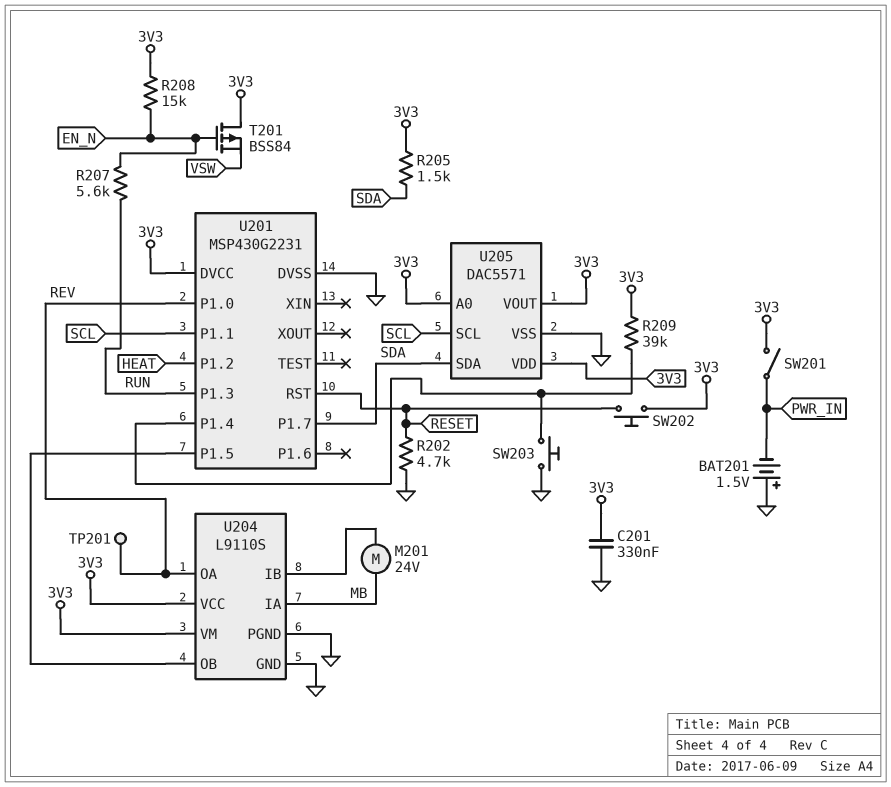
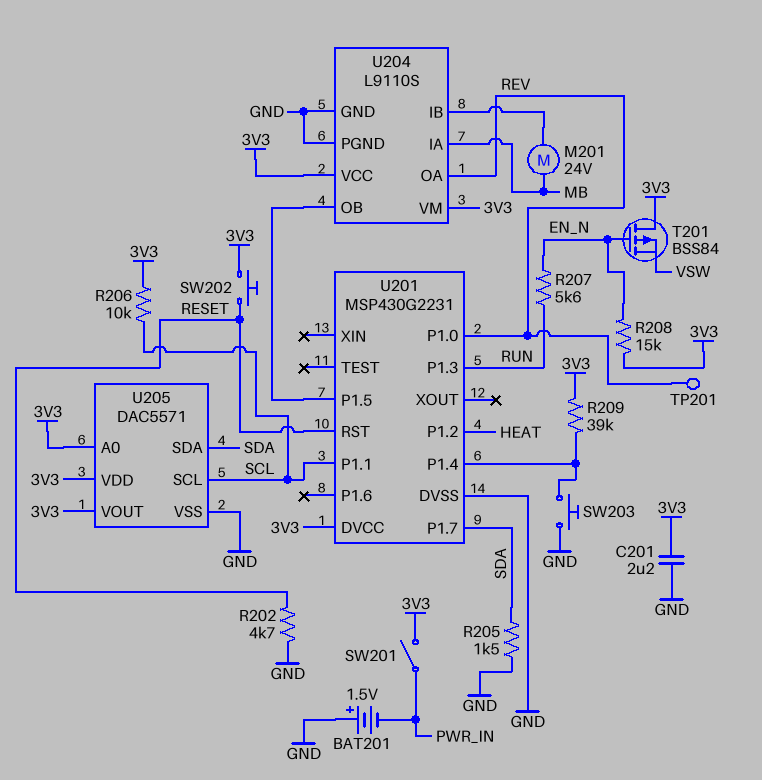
C201: 330nF (3V3, GND) -> 2.2uF (3V3, GND)
R205: 1.5k (3V3, SDA) -> 1.5k (GND, SDA)
R206: none -> 10k (3V3, SCL)

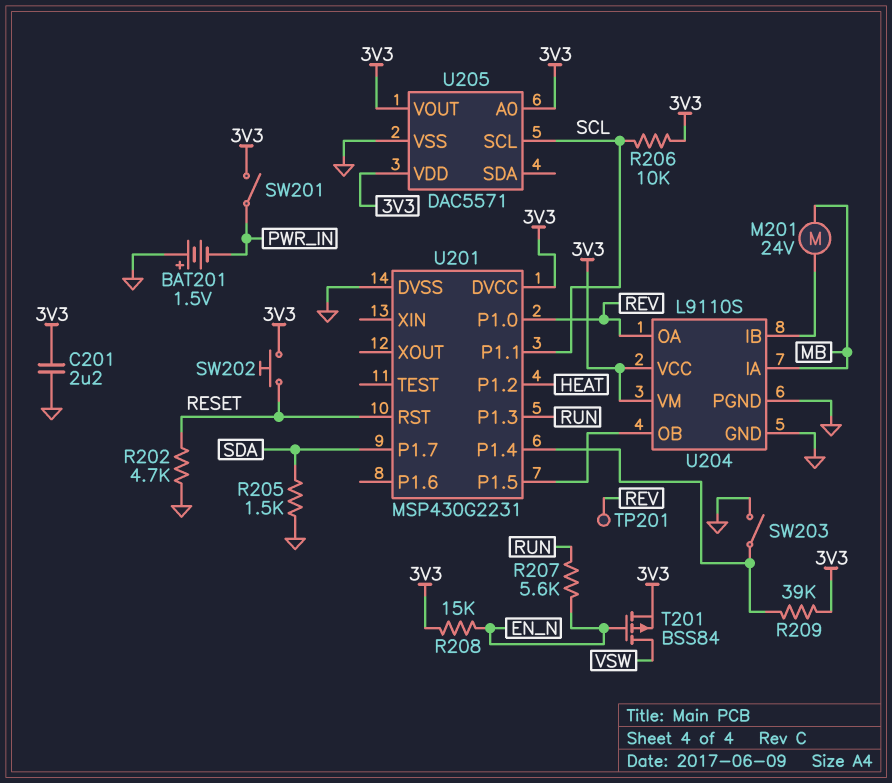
SW203: button (GND, U201/P1.4) -> switch (GND, U201/P1.4)
T201: PMOS BSS84 (G EN_N, D 3V3, S VSW) -> PMOS BSS84 (G EN_N, D VSW, S 3V3)
U205 pin SDA: SDA -> none

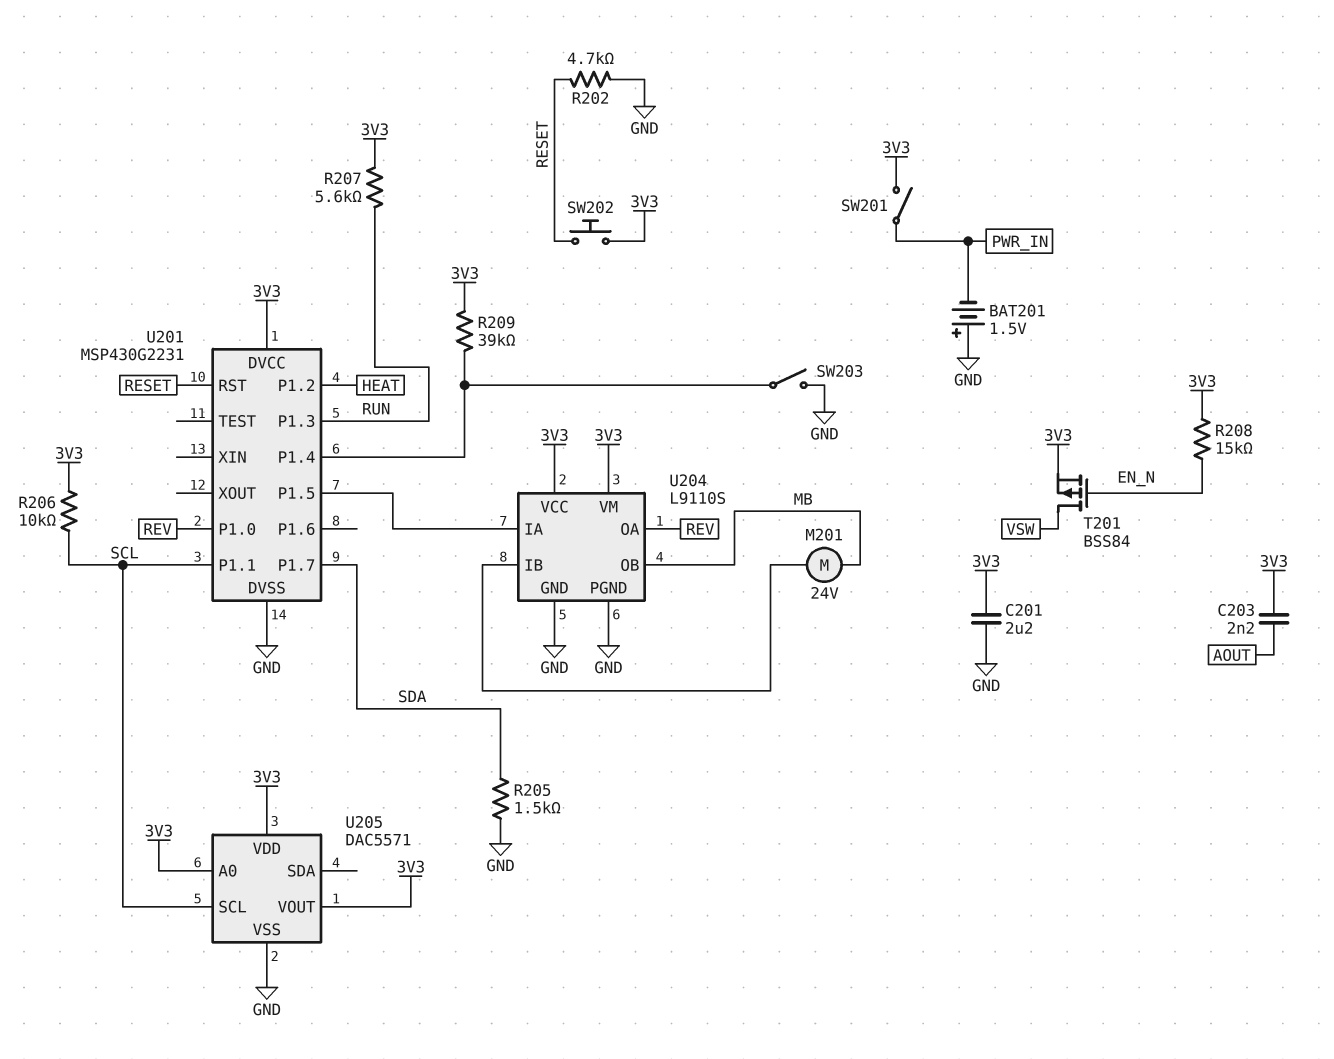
C203: none -> 2.2nF (3V3, AOUT)
R207: 5.6k (EN_N, RUN) -> 5.6k (3V3, RUN)
TP201: test point (REV) -> none
U204 pin IA: MB -> U201/P1.5
U204 pin OB: U201/P1.5 -> MB

